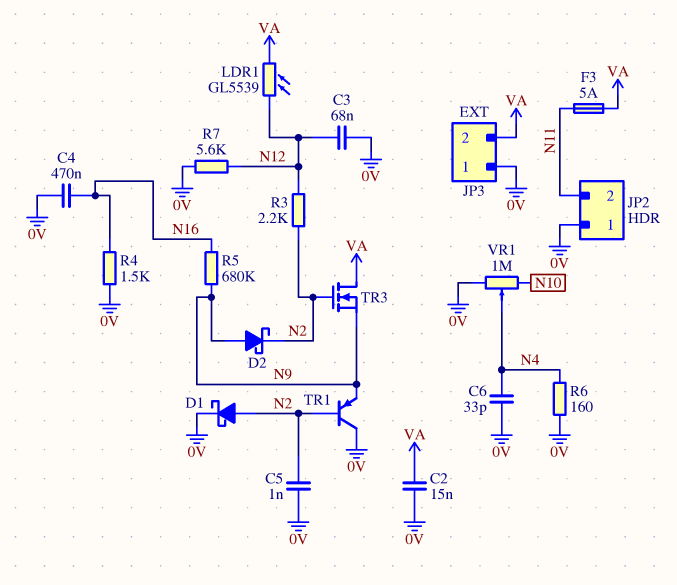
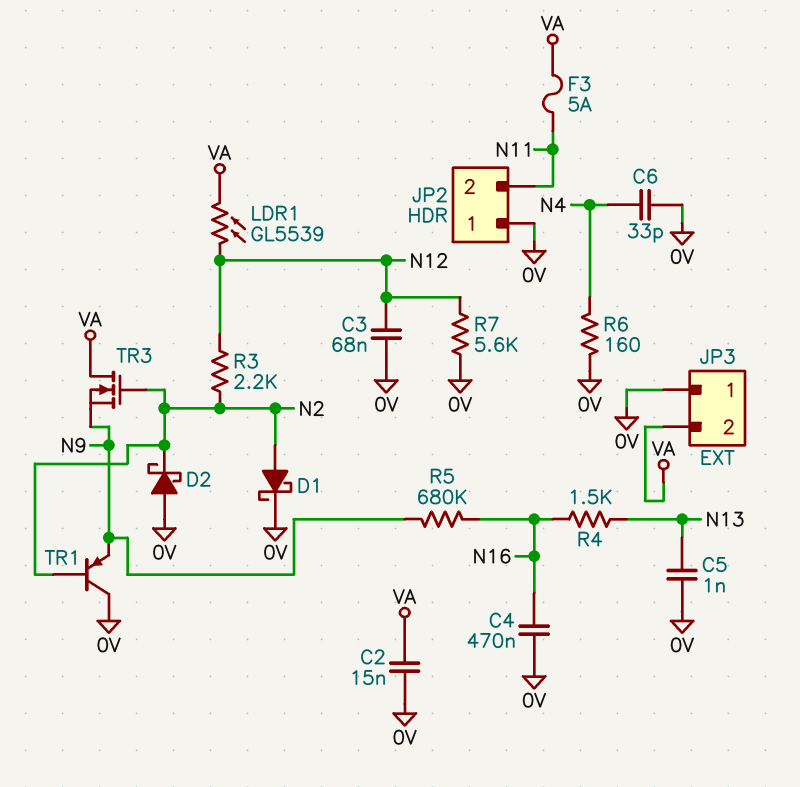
C5: 1nF (0V, N2) -> 1nF (0V, N13)
D2: schottky (A N9, K N2) -> schottky (A 0V, K N2)
R4: 1.5k (0V, N16) -> 1.5k (N13, N16)
VR1: 1M (0V, N10, wiper N4) -> none

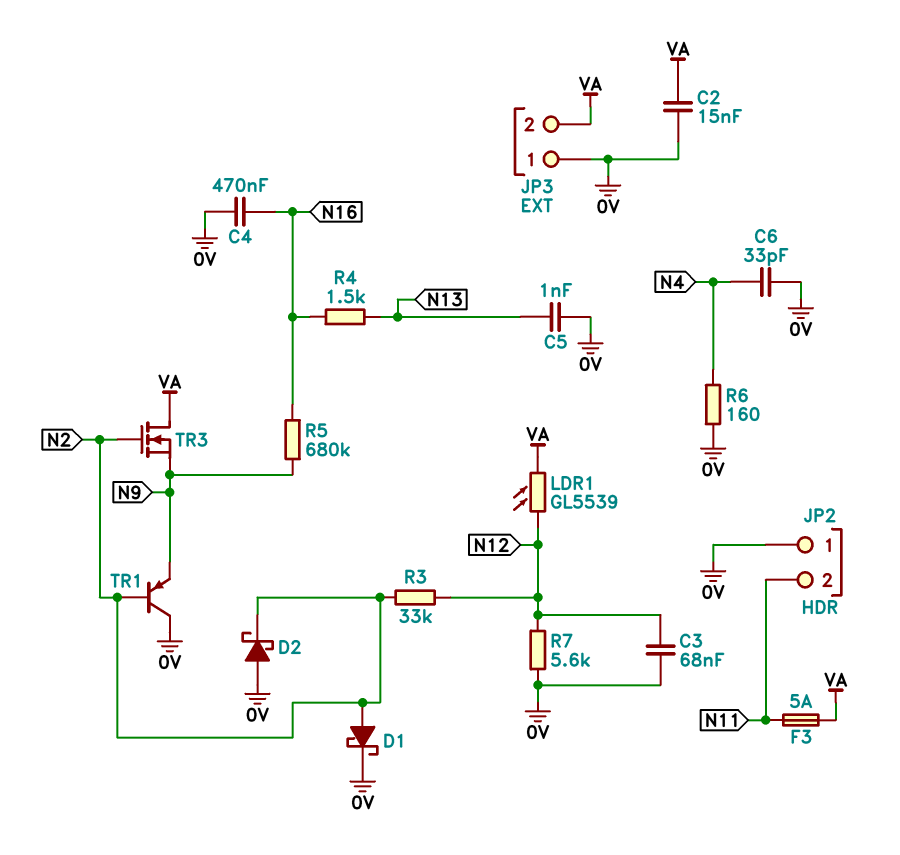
R3: 2.2k (N2, N12) -> 33k (N2, N12)

